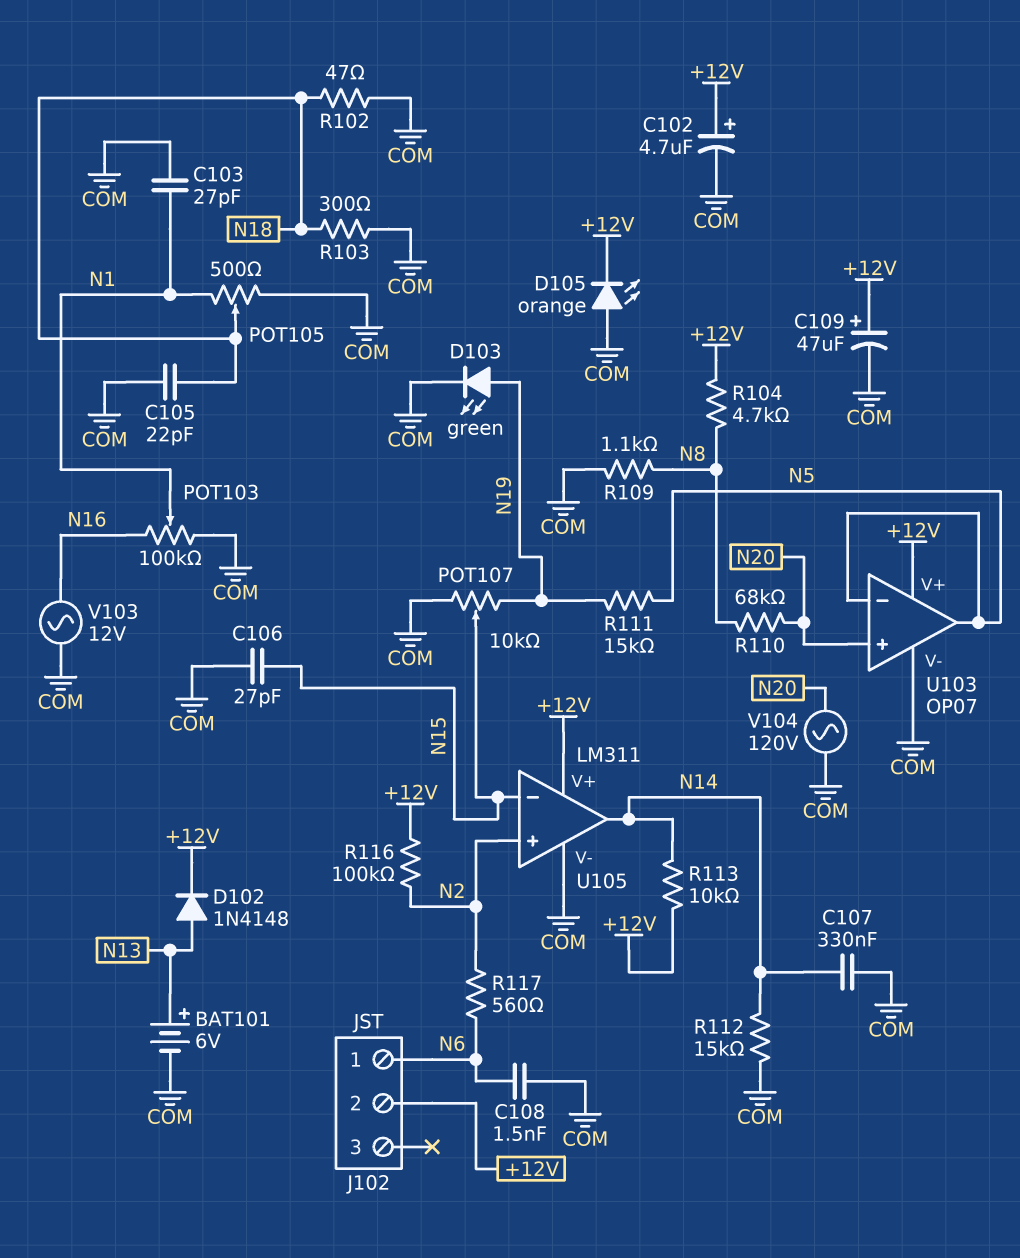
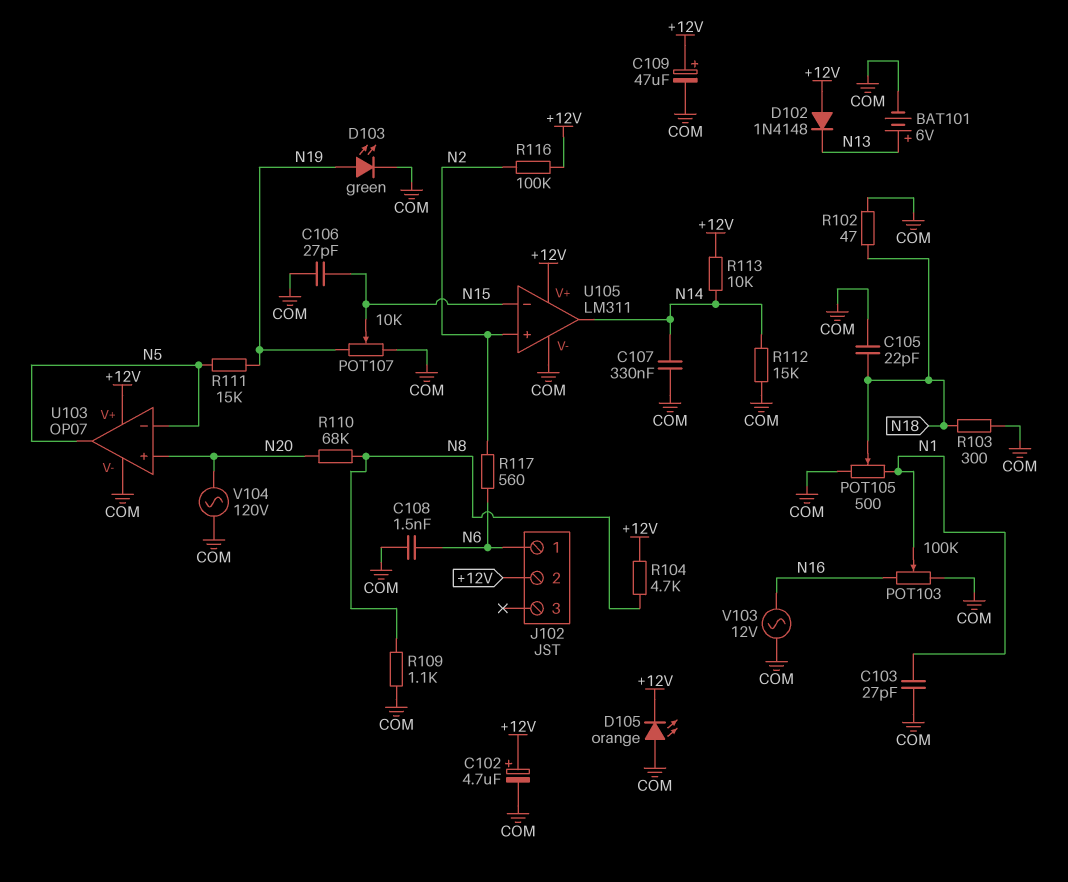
D102: diode 1N4148 (A N13, K +12V) -> diode 1N4148 (A +12V, K N13)

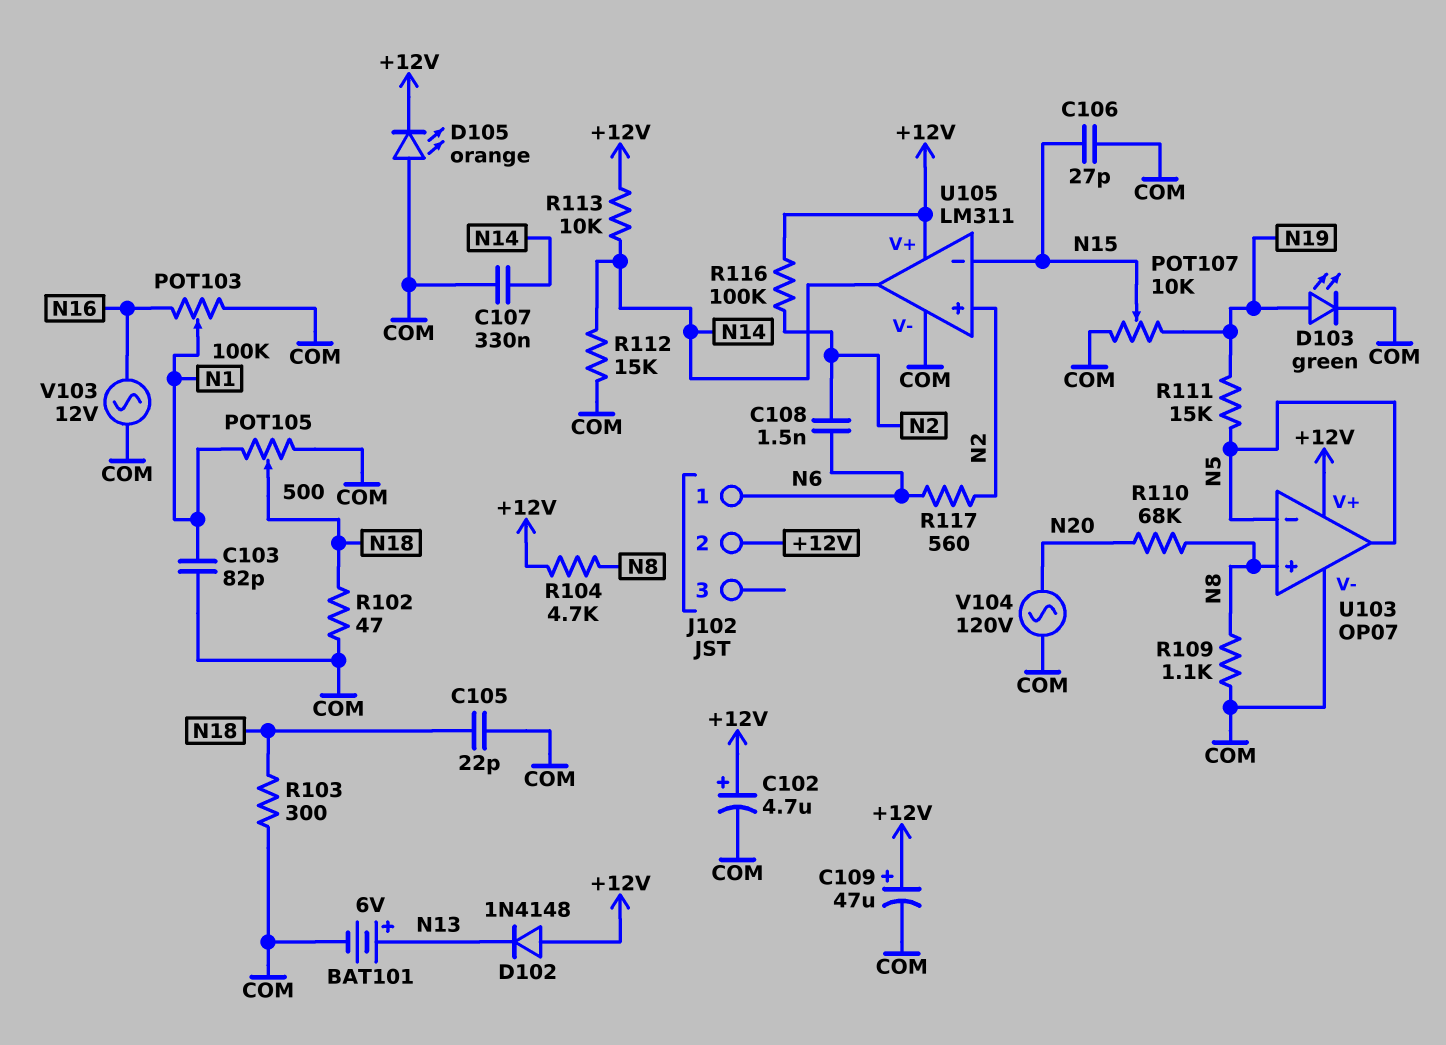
C103: 27pF (COM, N1) -> 82pF (COM, N1)
C108: 1.5nF (COM, N6) -> 1.5nF (N2, N6)
U103 pin in+: N20 -> N8

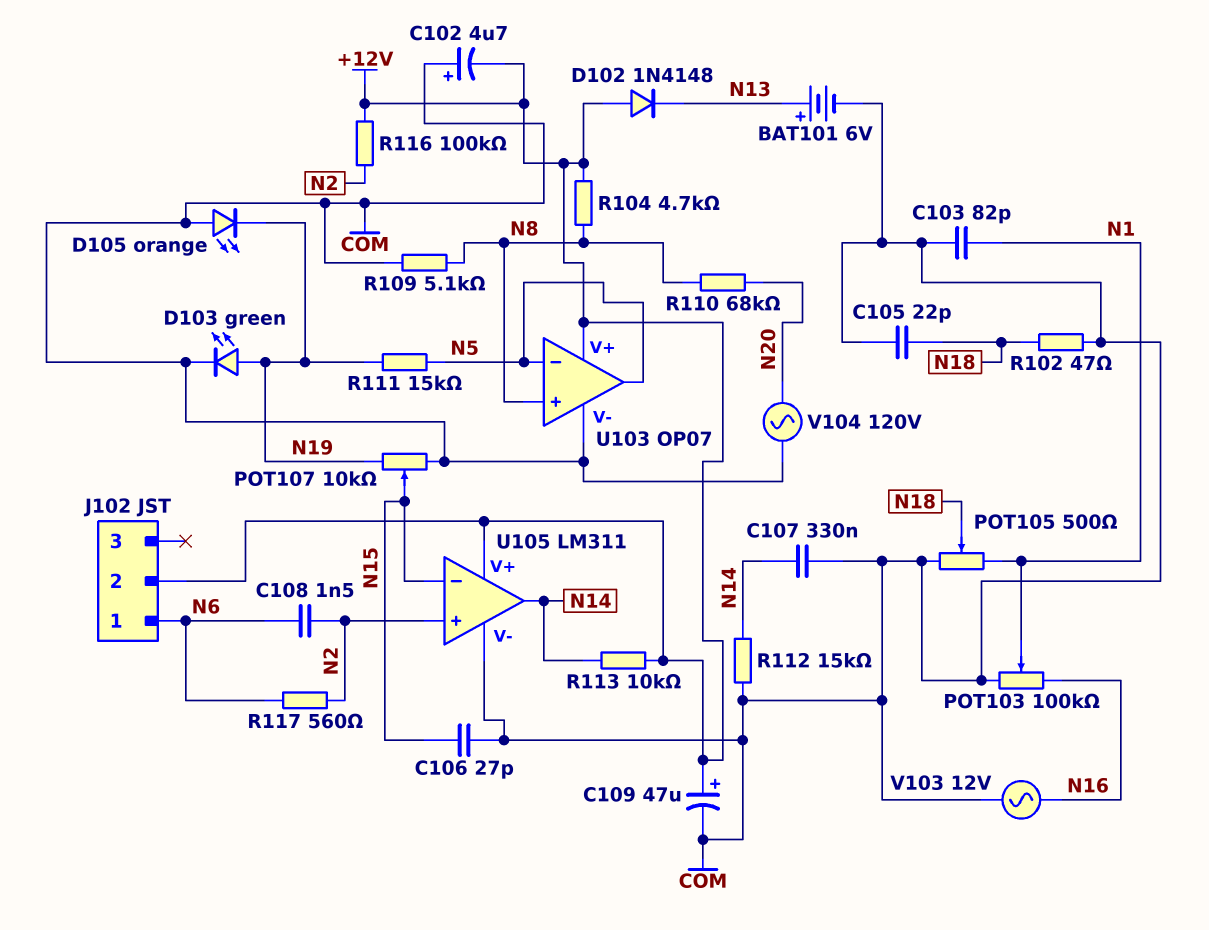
C102: 4.7uF (plus +12V, minus COM) -> 4.7uF (plus COM, minus +12V)
D105: LED orange (A COM, K +12V) -> LED orange (A COM, K N19)
R103: 300 (COM, N18) -> none
R109: 1.1k (COM, N8) -> 5.1k (COM, N8)

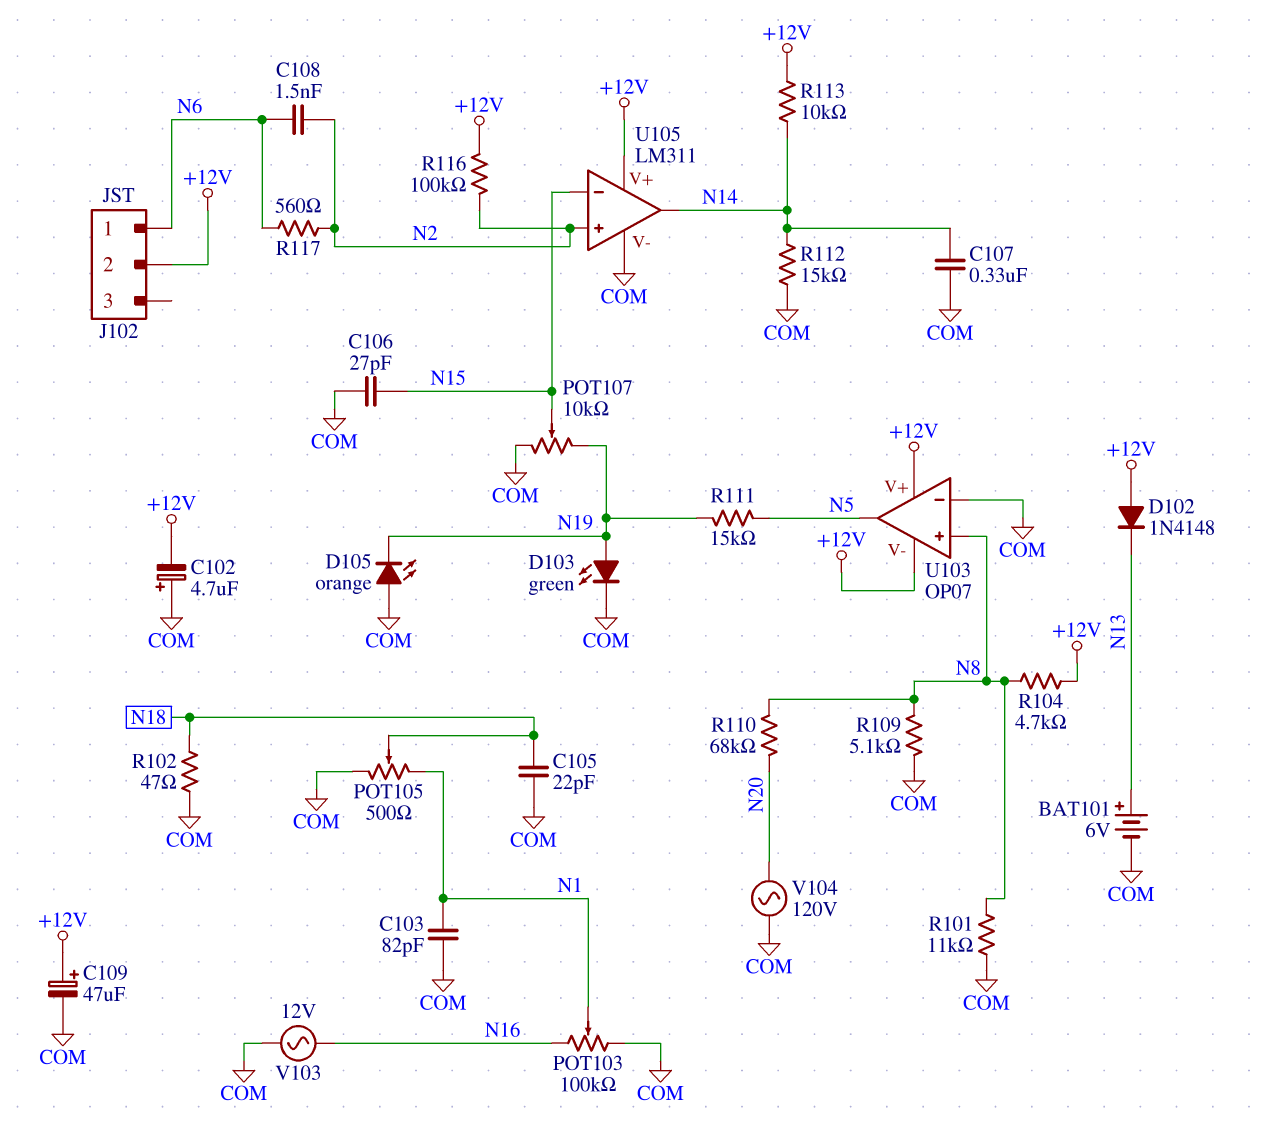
R101: none -> 11k (COM, N8)
U103 pin V-: COM -> +12V
U103 pin in-: N5 -> COM

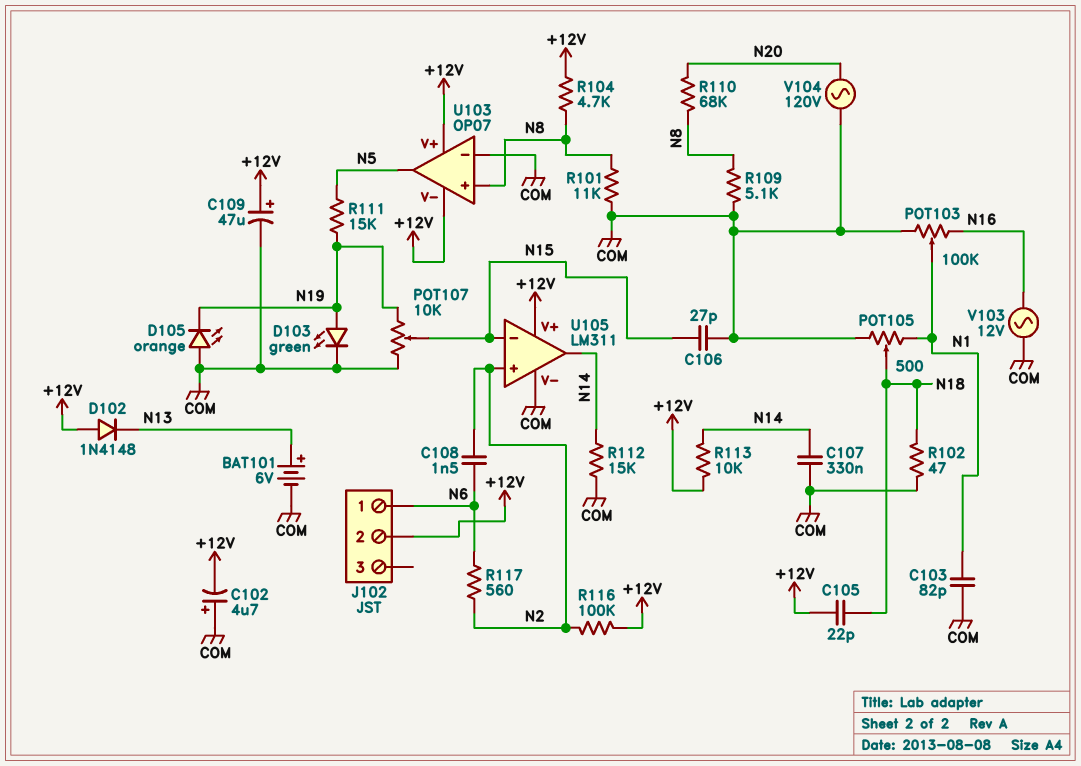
C105: 22pF (COM, N18) -> 22pF (+12V, N18)

